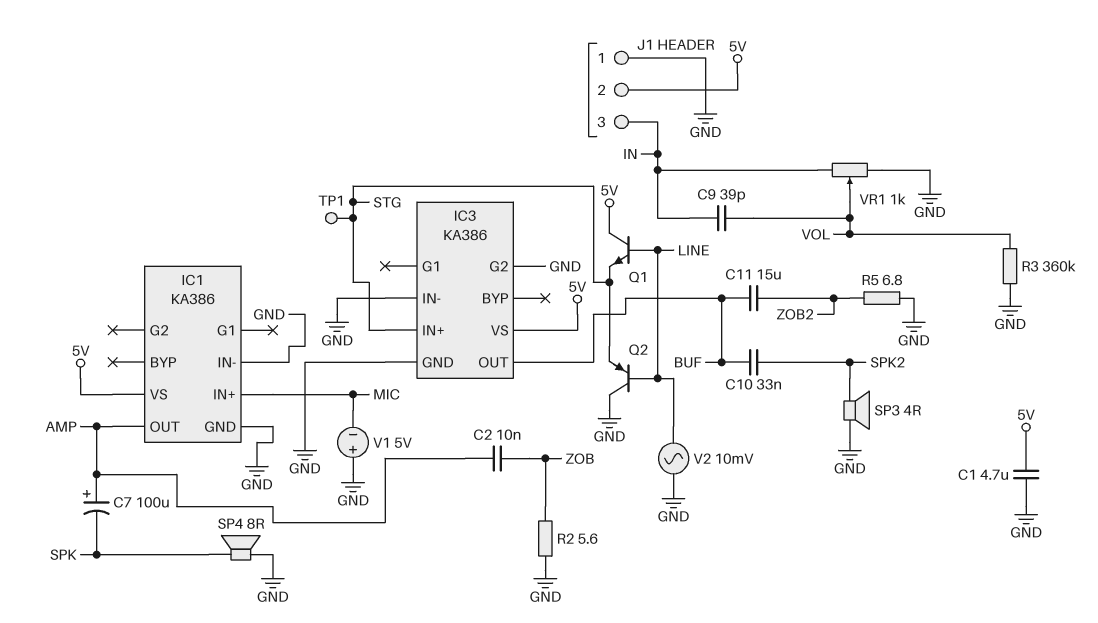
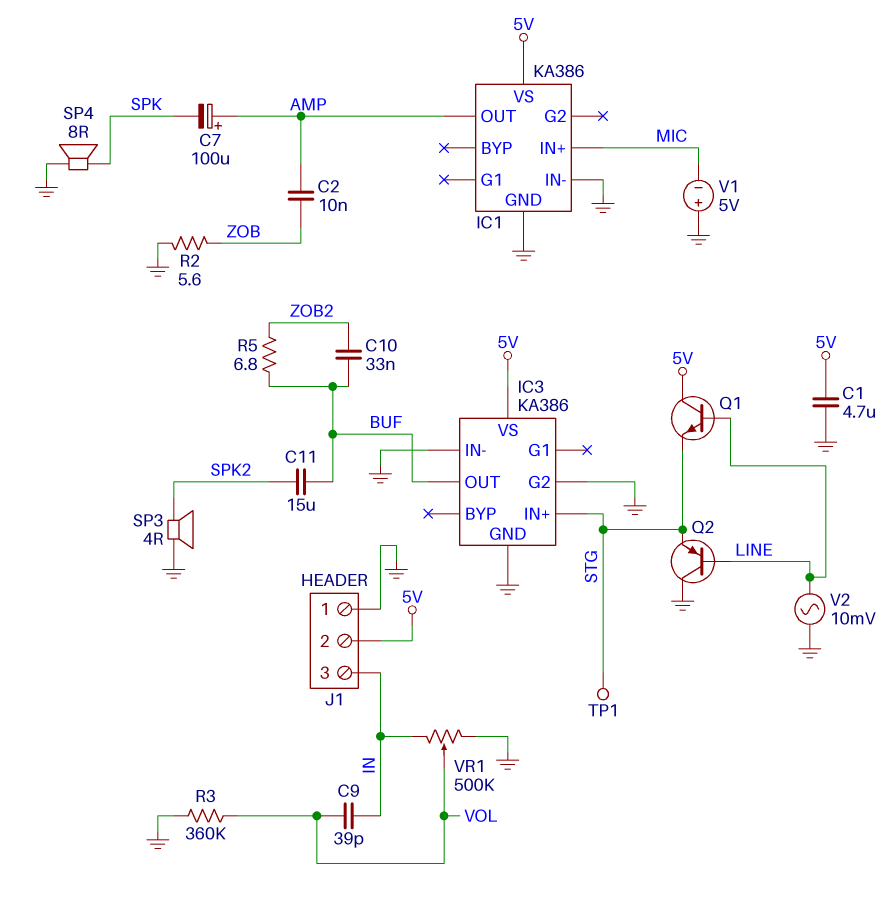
C10: 33nF (BUF, SPK2) -> 33nF (BUF, ZOB2)
C11: 15uF (BUF, ZOB2) -> 15uF (BUF, SPK2)
R5: 6.8 (GND, ZOB2) -> 6.8 (BUF, ZOB2)
VR1: 1k (GND, IN, wiper VOL) -> 500k (GND, IN, wiper VOL)

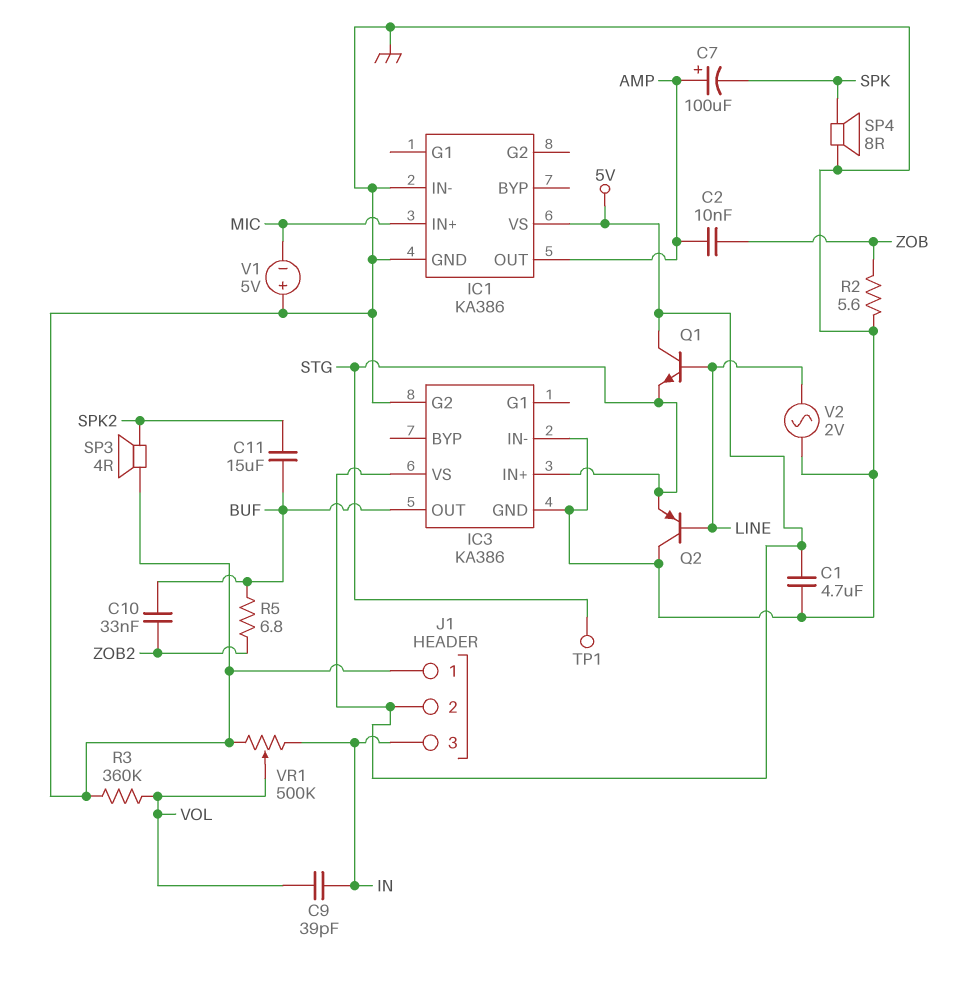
V2: AC 10mV (GND, LINE) -> AC 2V (GND, LINE)

